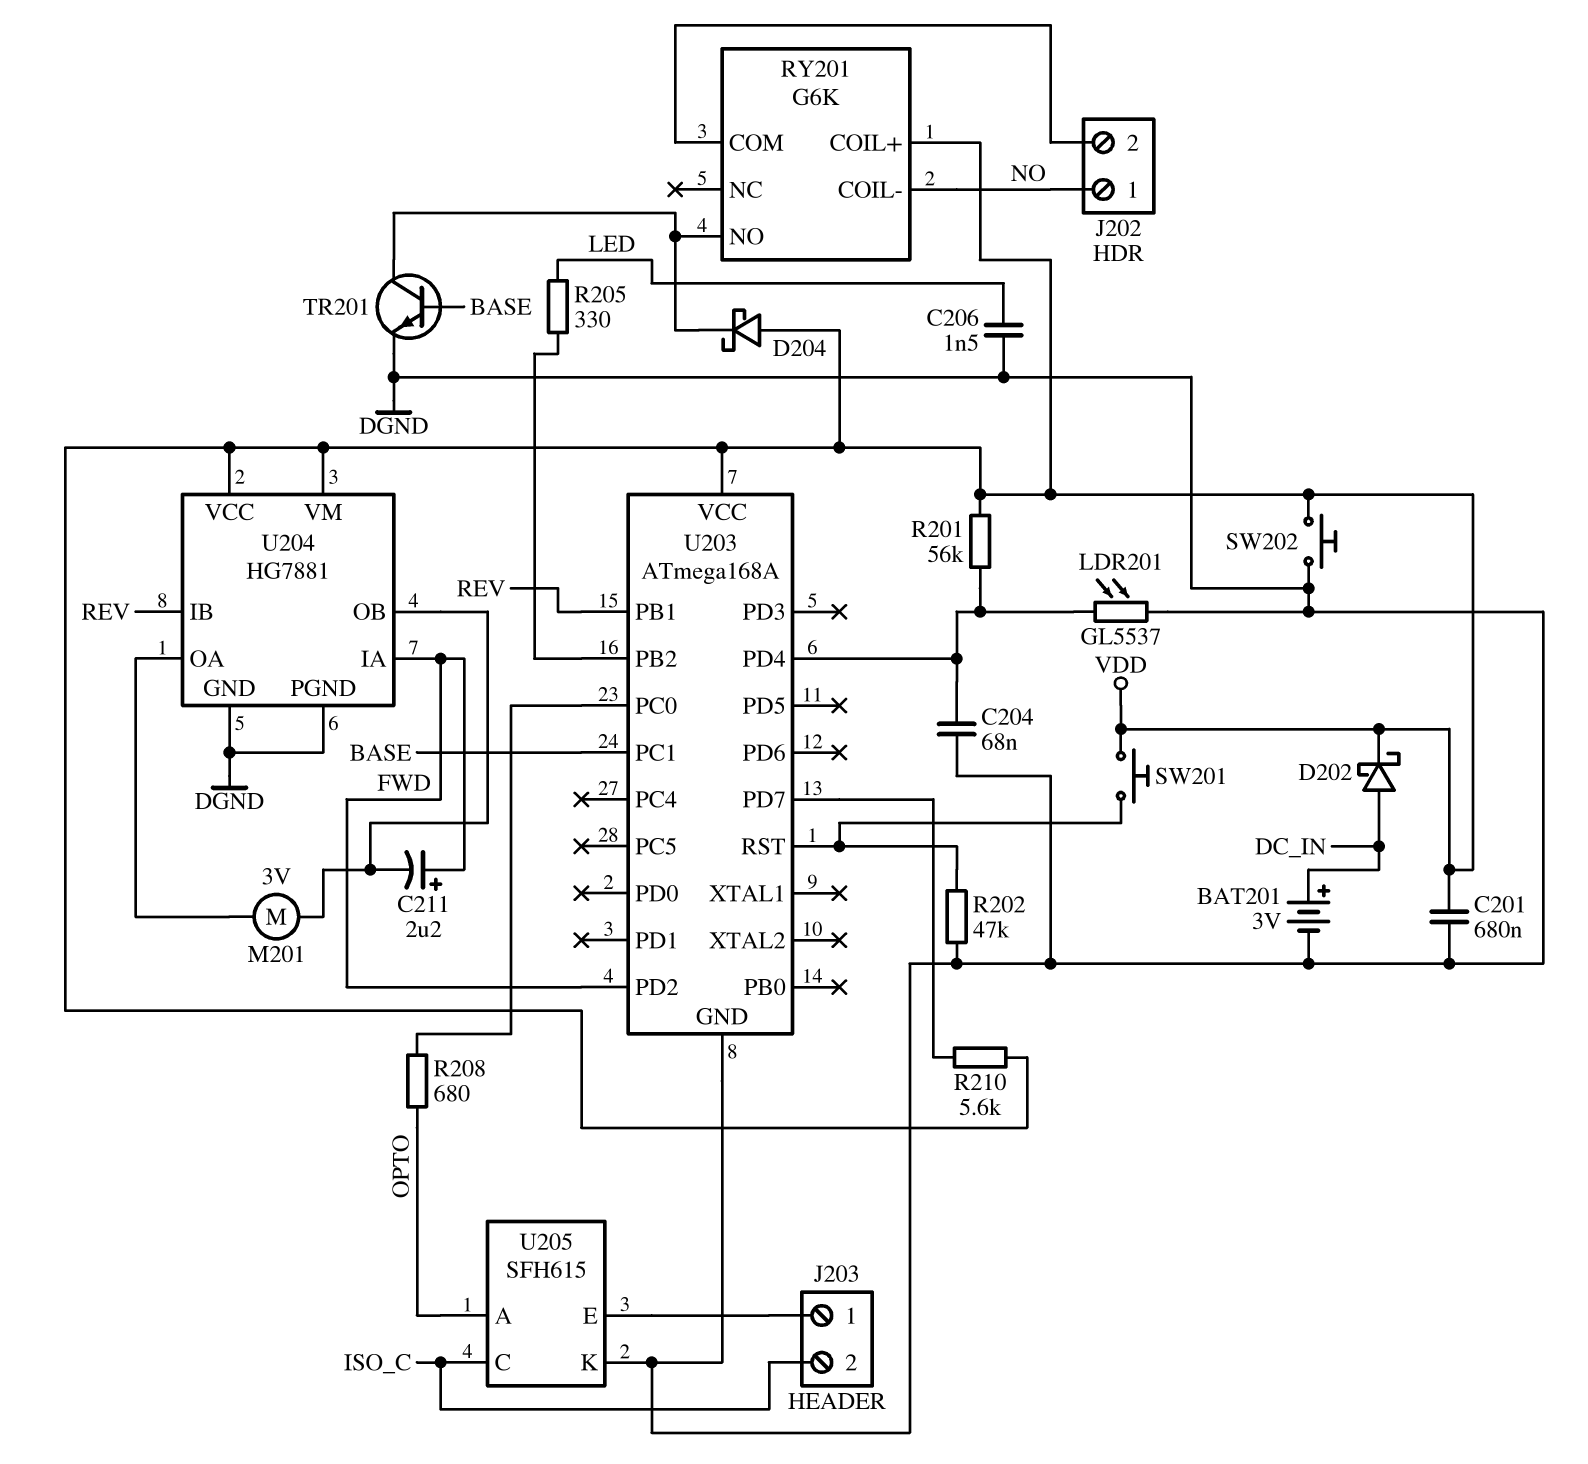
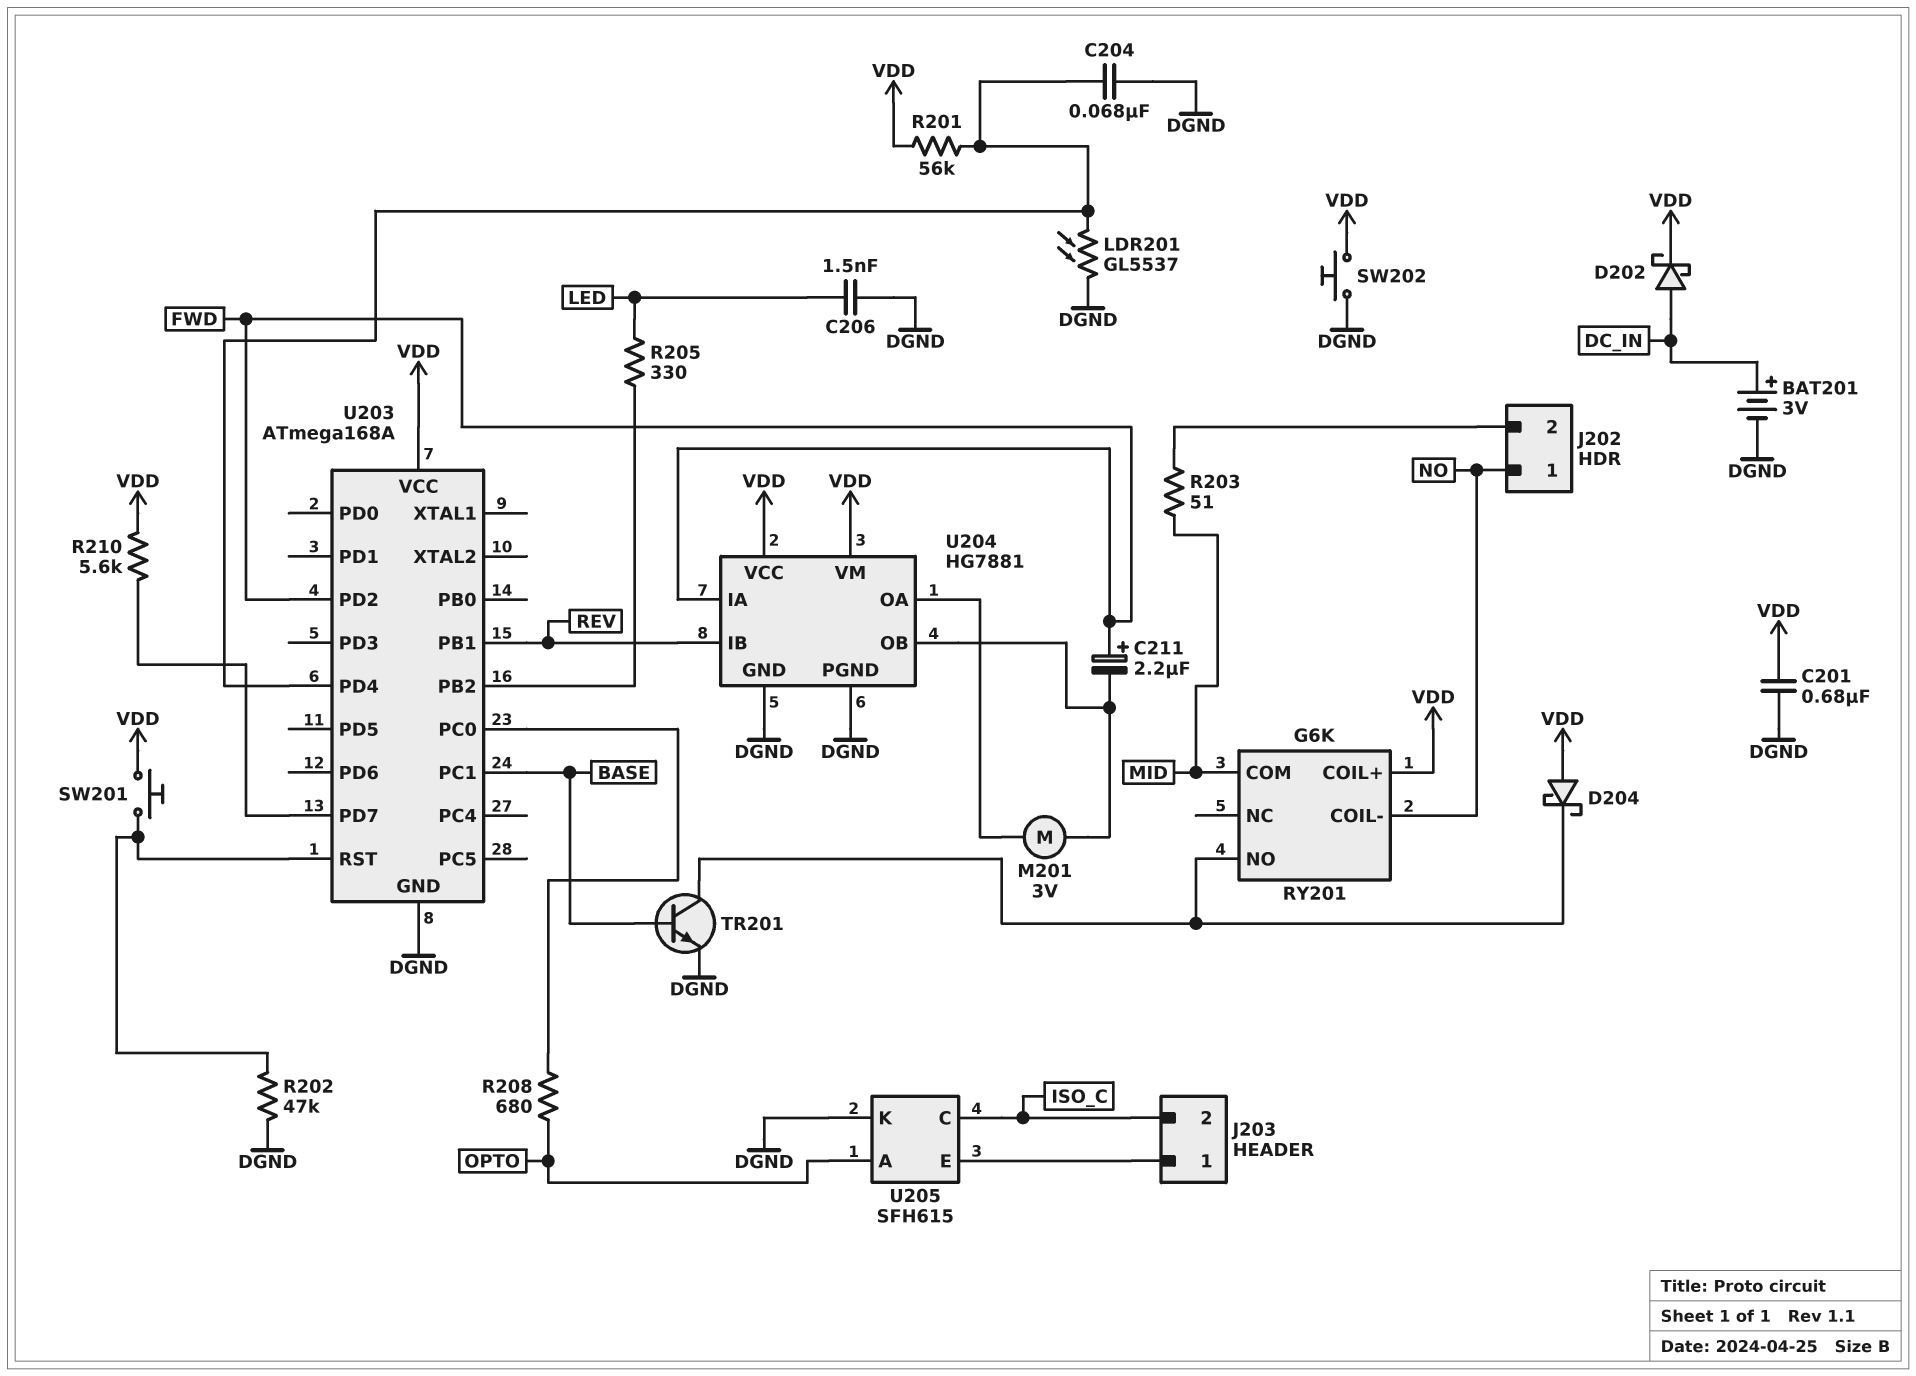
R203: none -> 51 (J202/2, MID)
RY201 pin COM: J202/2 -> MID

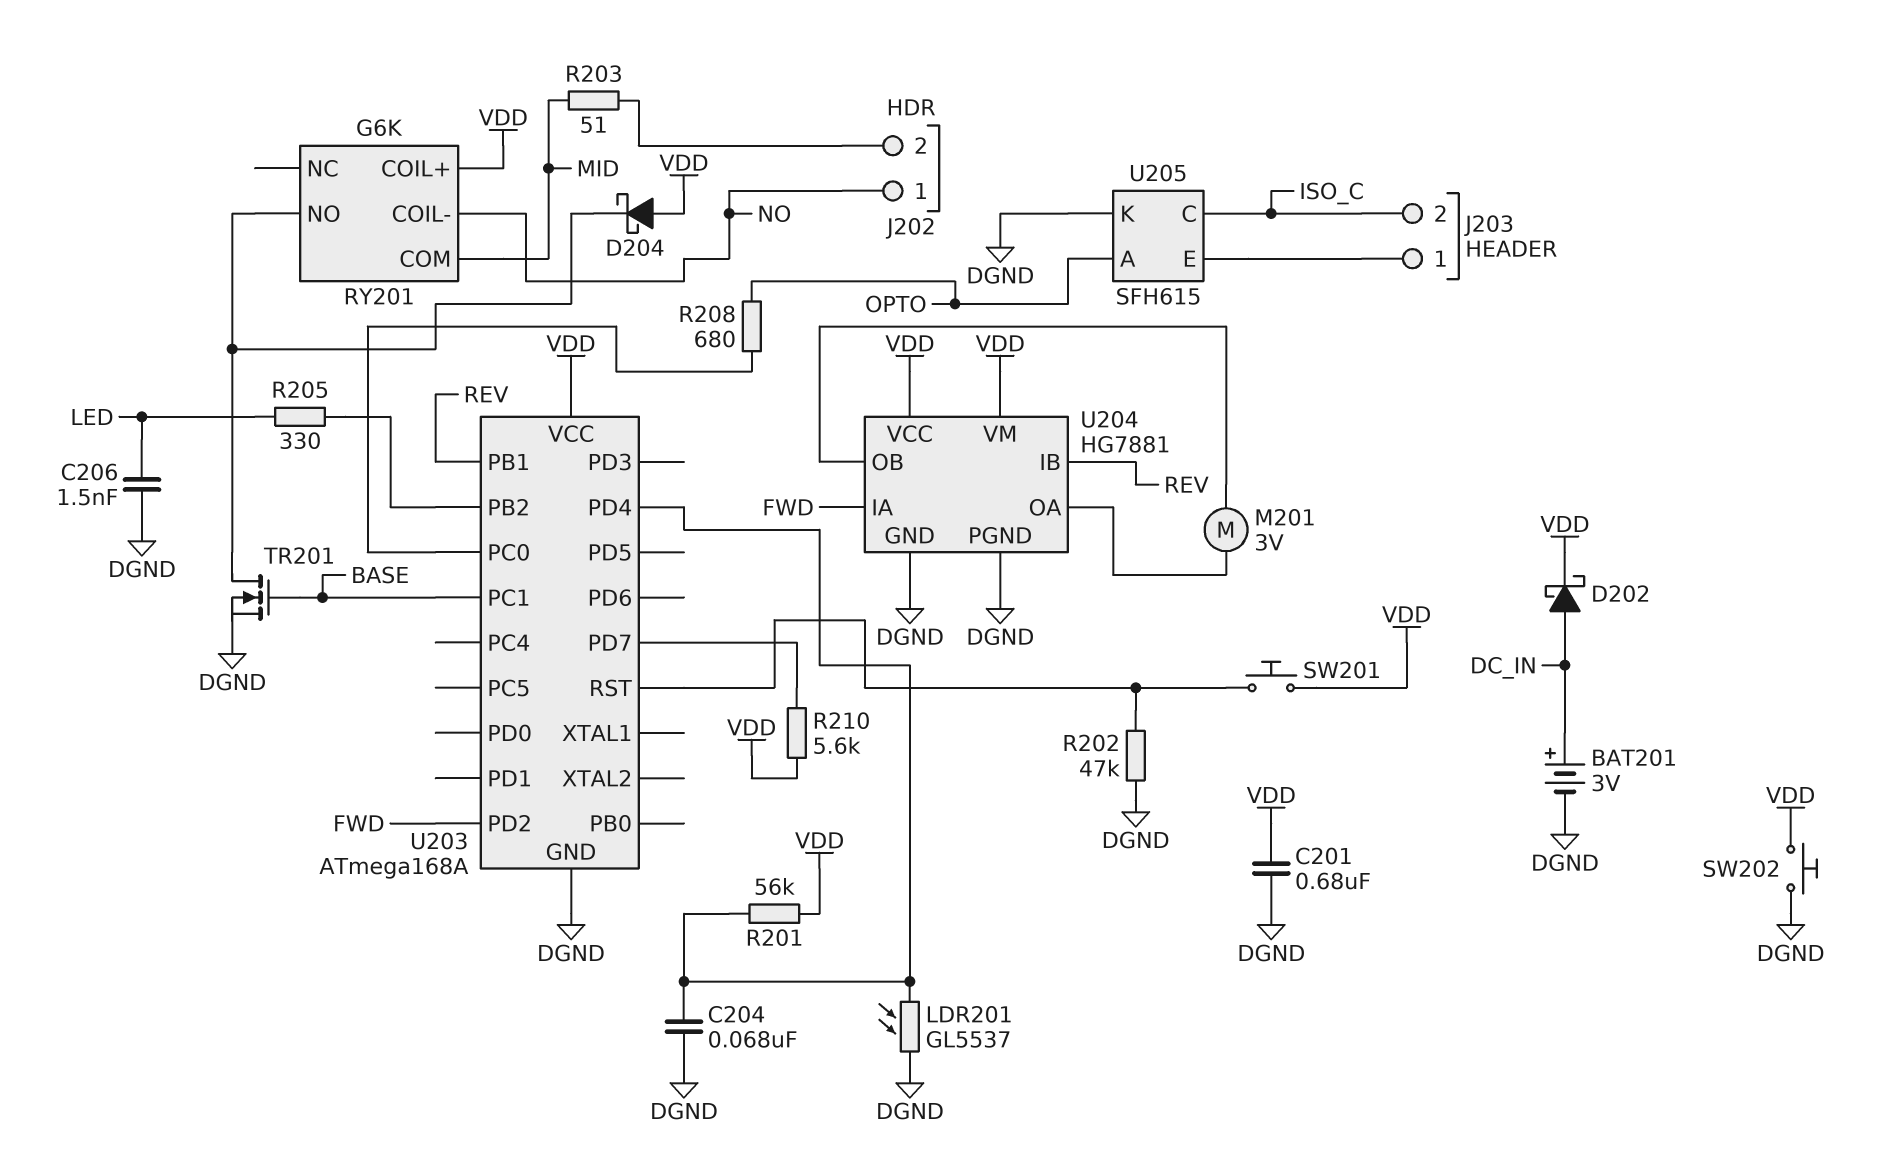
C211: 2.2uF (plus FWD, minus U204/OB) -> none
TR201: NPN (B BASE, C RY201/NO, E DGND) -> NMOS (G BASE, D RY201/NO, S DGND)

